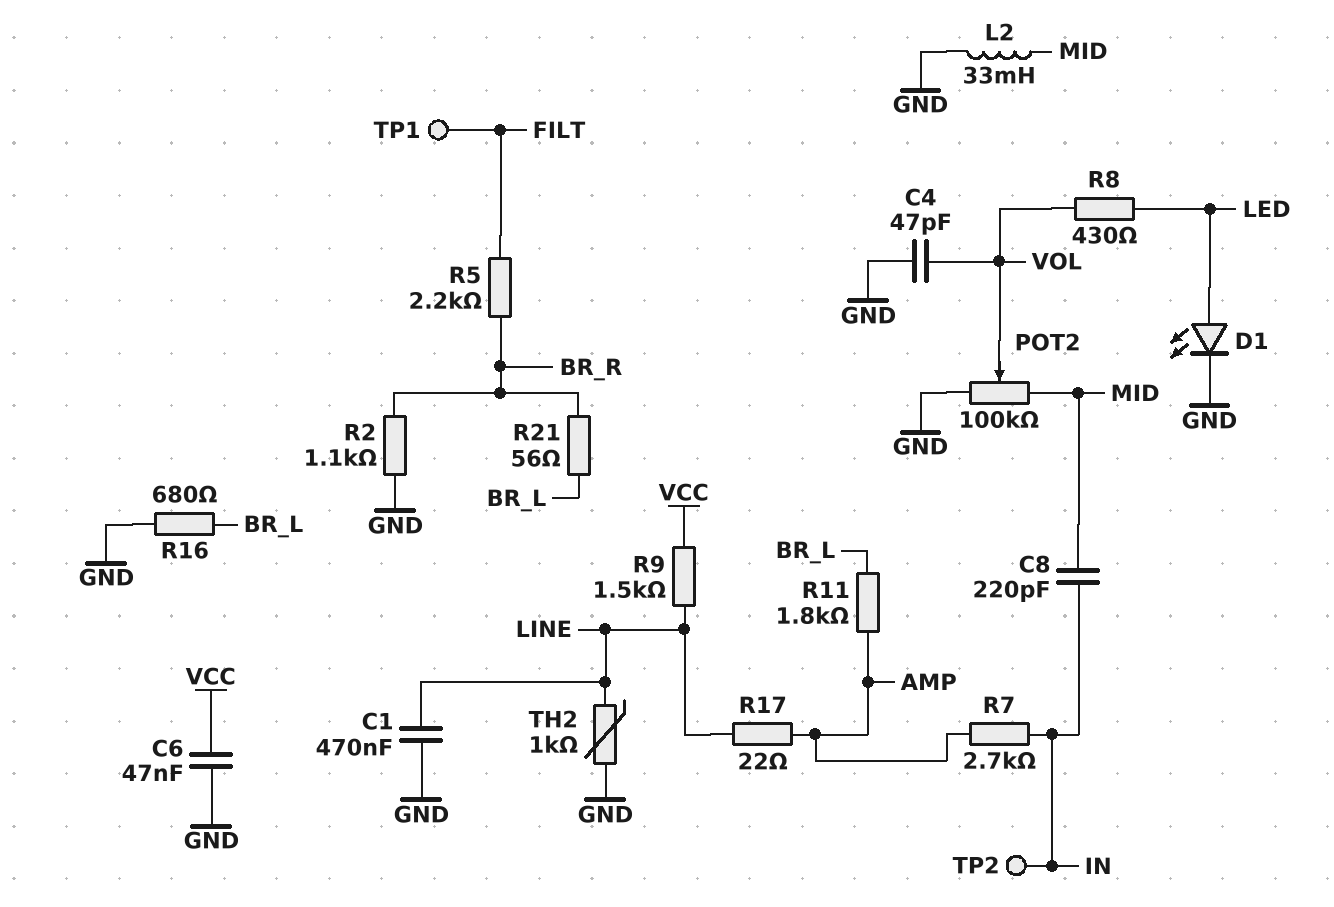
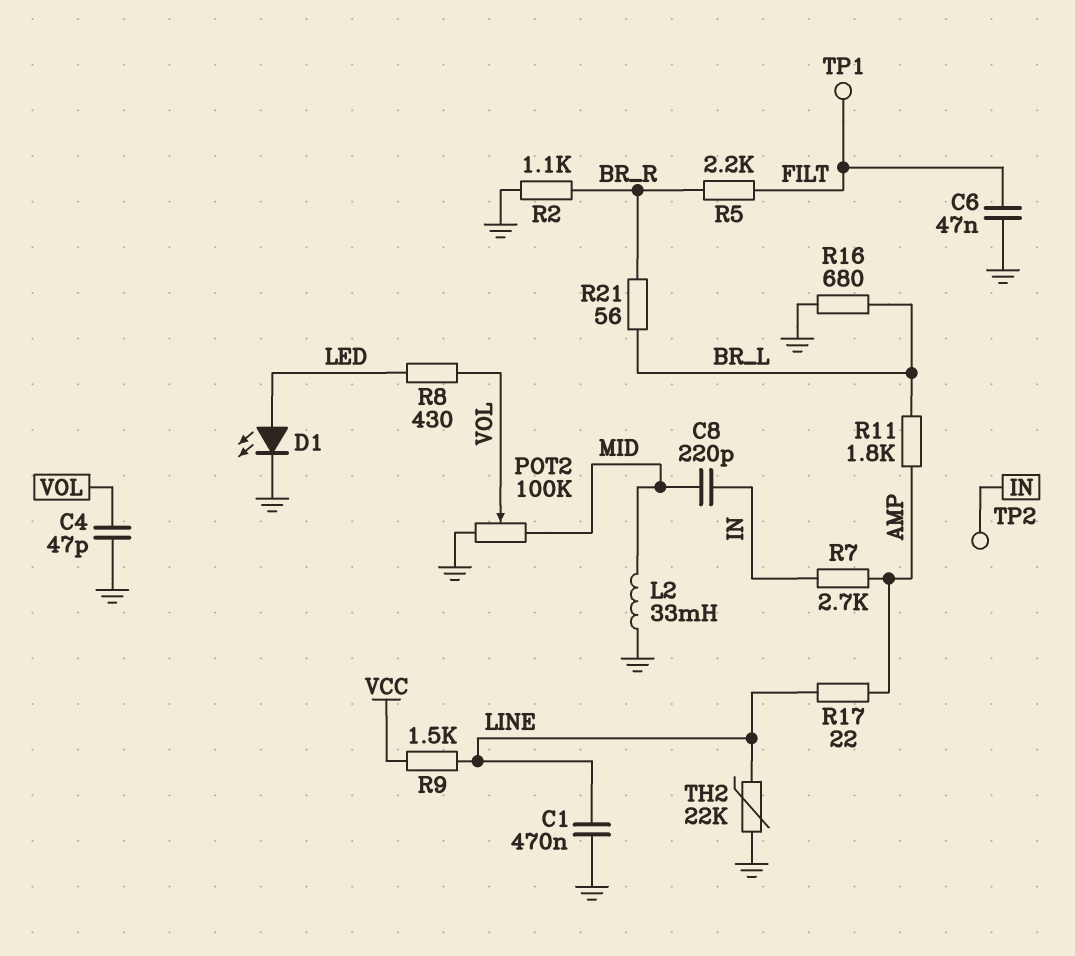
C6: 47nF (GND, VCC) -> 47nF (FILT, GND)
TH2: 1k (GND, LINE) -> 22k (GND, LINE)

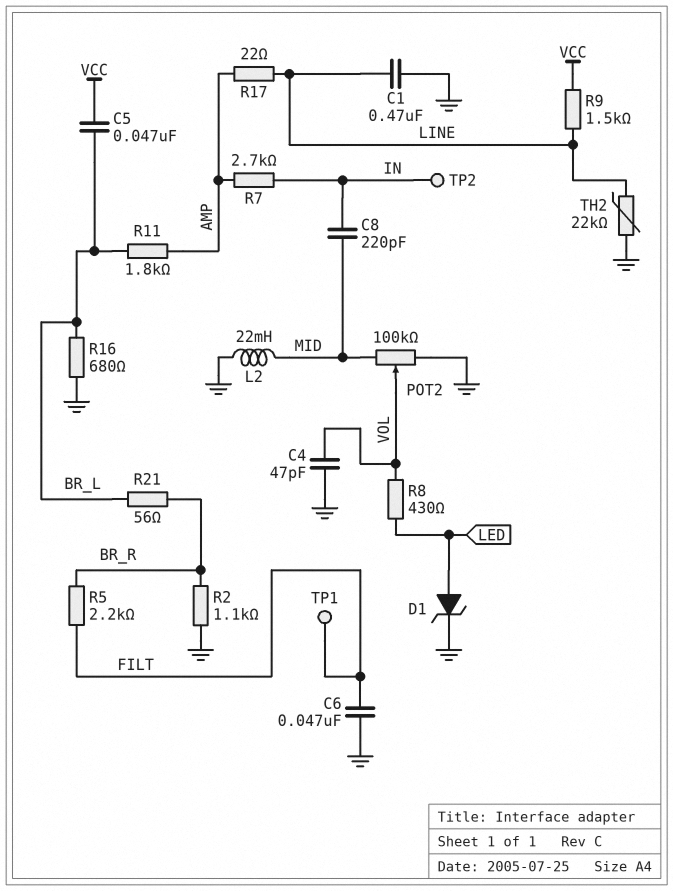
C5: none -> 47nF (BR_L, VCC)
D1: LED (A LED, K GND) -> zener (A LED, K GND)
L2: 33mH (GND, MID) -> 22mH (GND, MID)

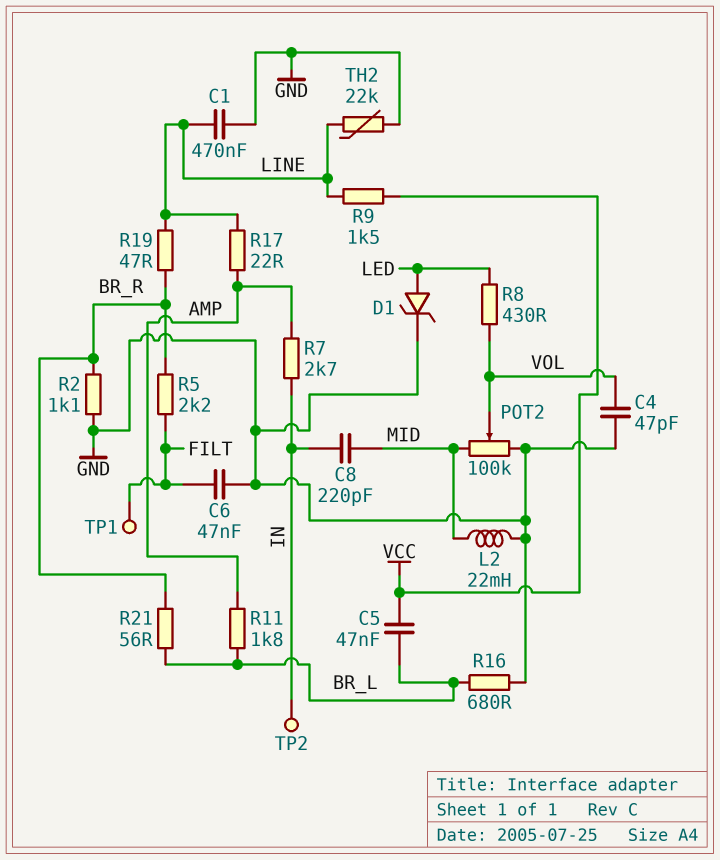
R19: none -> 47 (BR_R, LINE)

